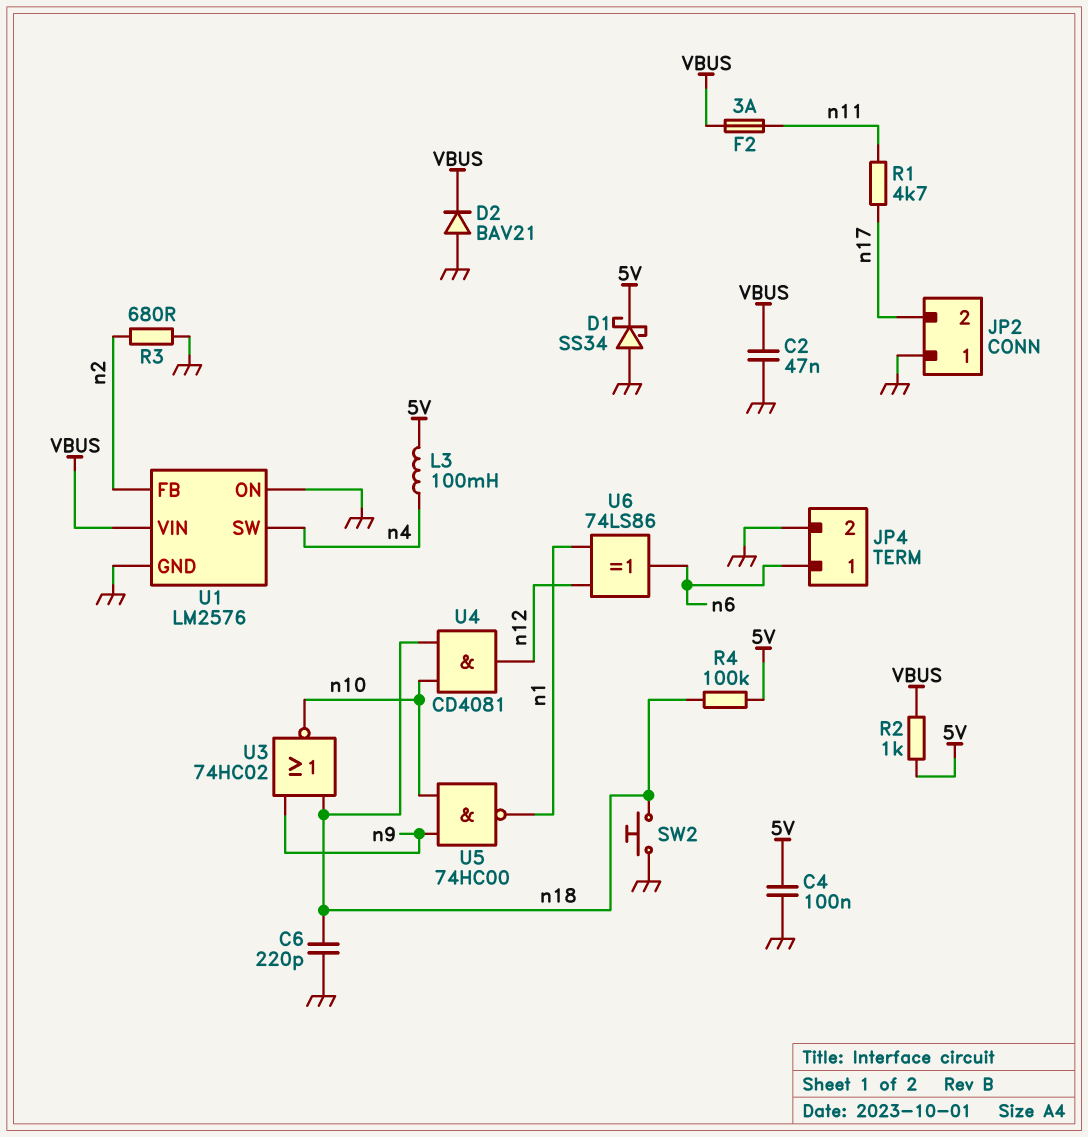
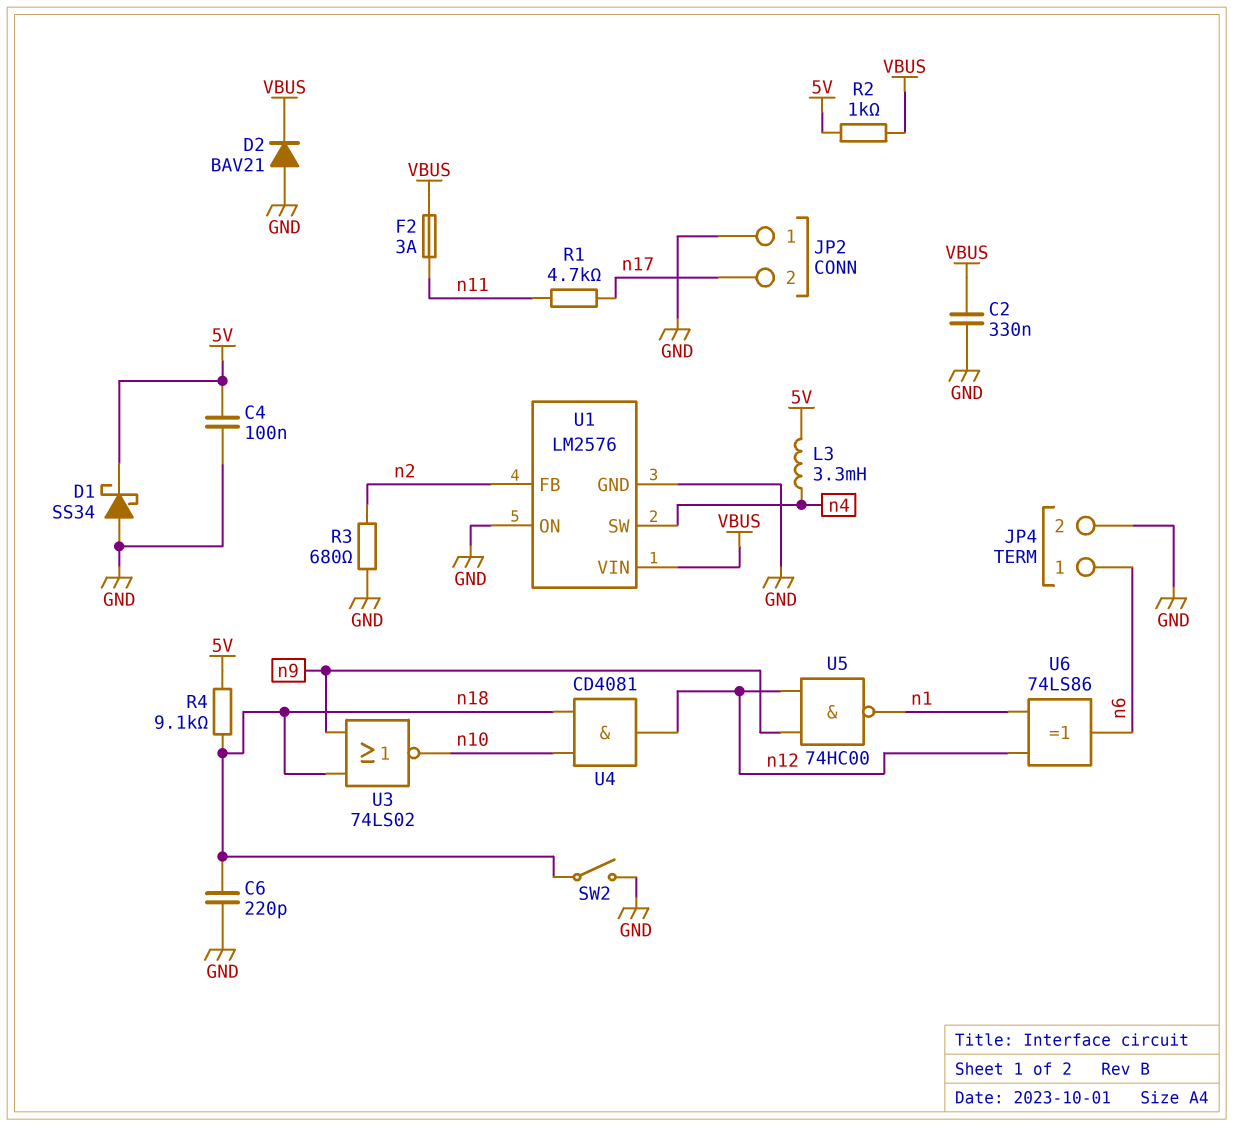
C2: 47nF (GND, VBUS) -> 330nF (GND, VBUS)
L3: 100mH (5V, n4) -> 3.3mH (5V, n4)
R4: 100k (5V, n18) -> 9.1k (5V, n18)
SW2: button (GND, n18) -> switch (GND, n18)
U3: NOR 74HC02 (in n9, in n18, out n10) -> NOR 74LS02 (in n9, in n18, out n10)
U5: NAND 74HC00 (in n9, in n10, out n1) -> NAND 74HC00 (in n9, in n12, out n1)

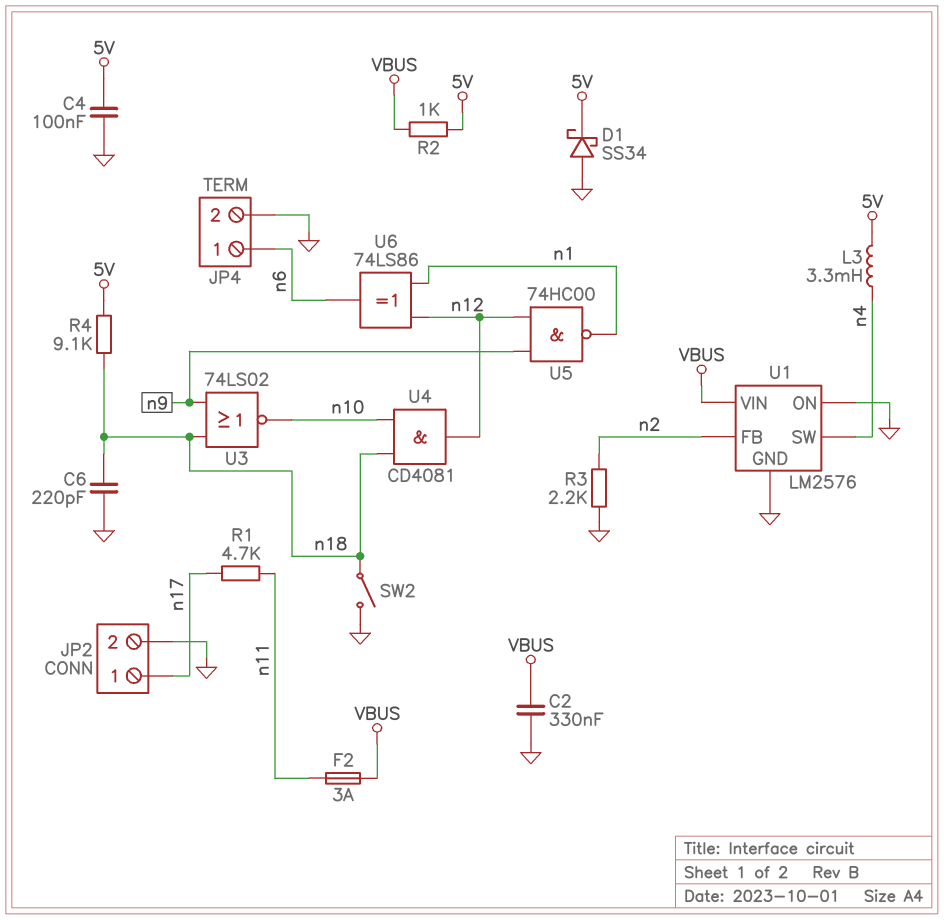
D2: diode BAV21 (A GND, K VBUS) -> none
JP2 pin 1: GND -> n17
JP2 pin 2: n17 -> GND
R3: 680 (GND, n2) -> 2.2k (GND, n2)

